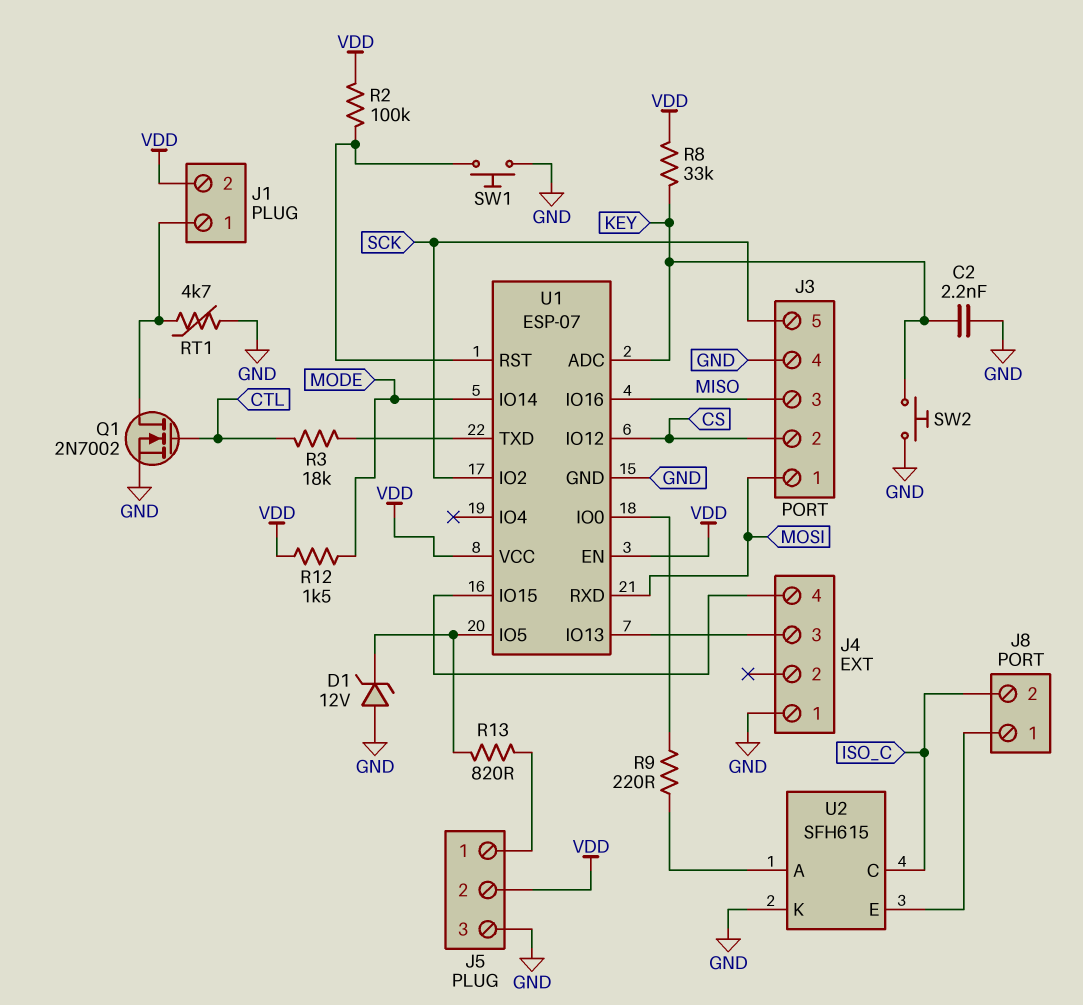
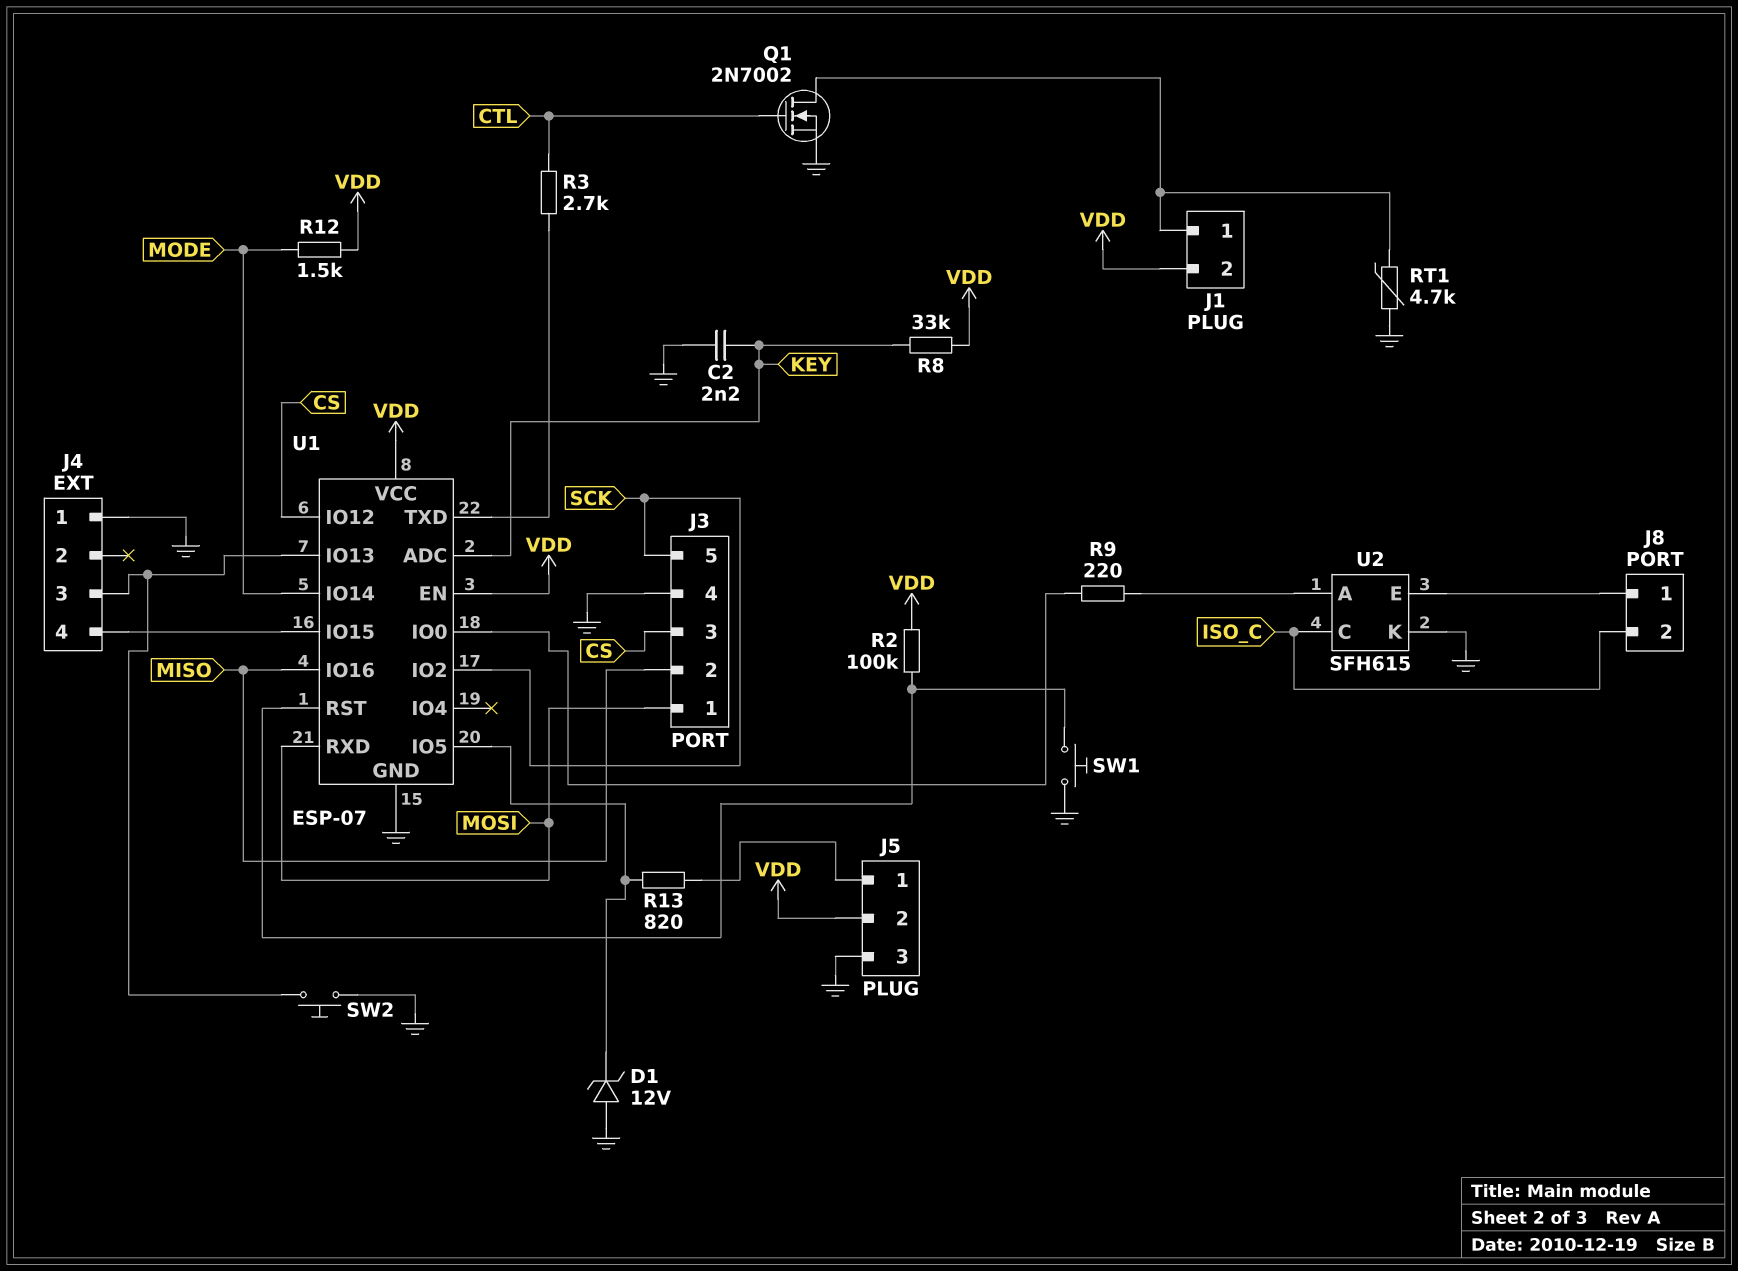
J3 pin 2: CS -> MISO
J3 pin 3: MISO -> CS
R3: 18k (CTL, U1/TXD) -> 2.7k (CTL, U1/TXD)
SW2: button (GND, KEY) -> button (GND, J4/3)

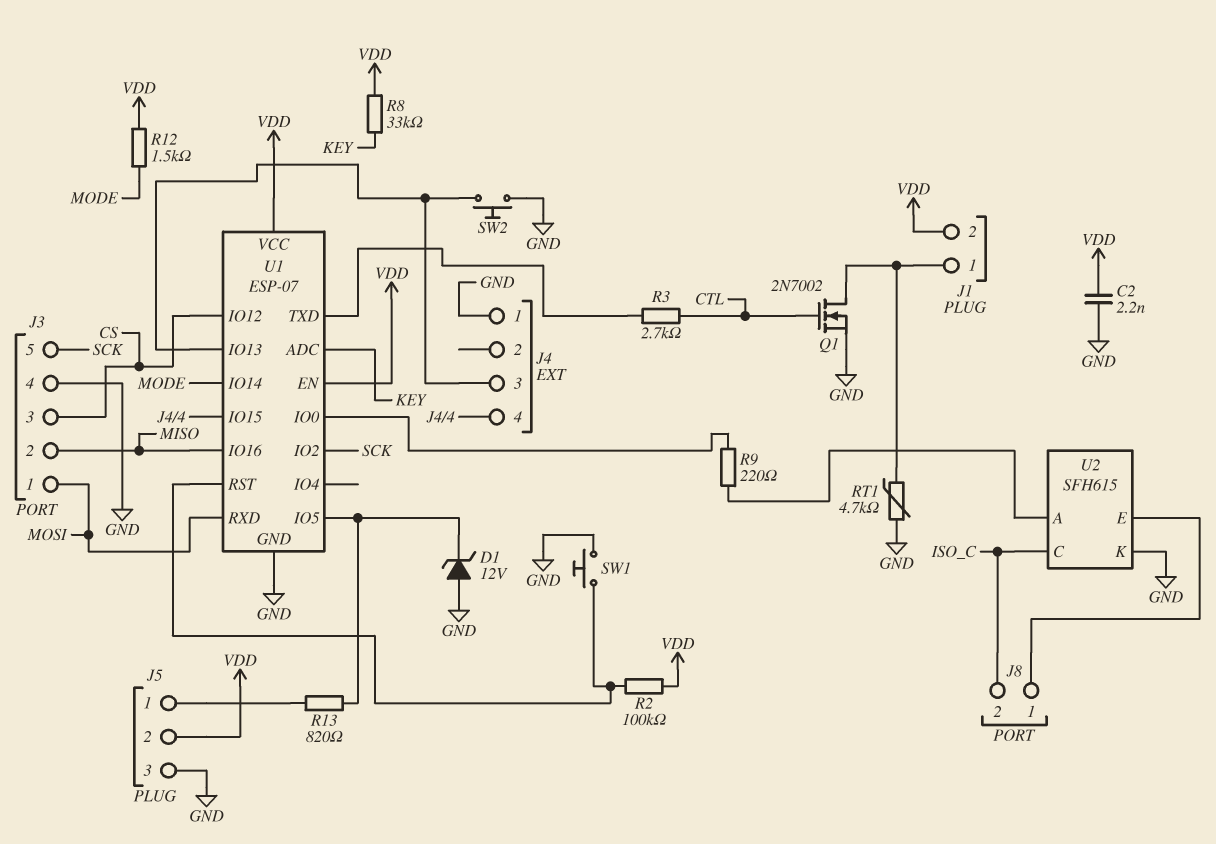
C2: 2.2nF (GND, KEY) -> 2.2nF (GND, VDD)

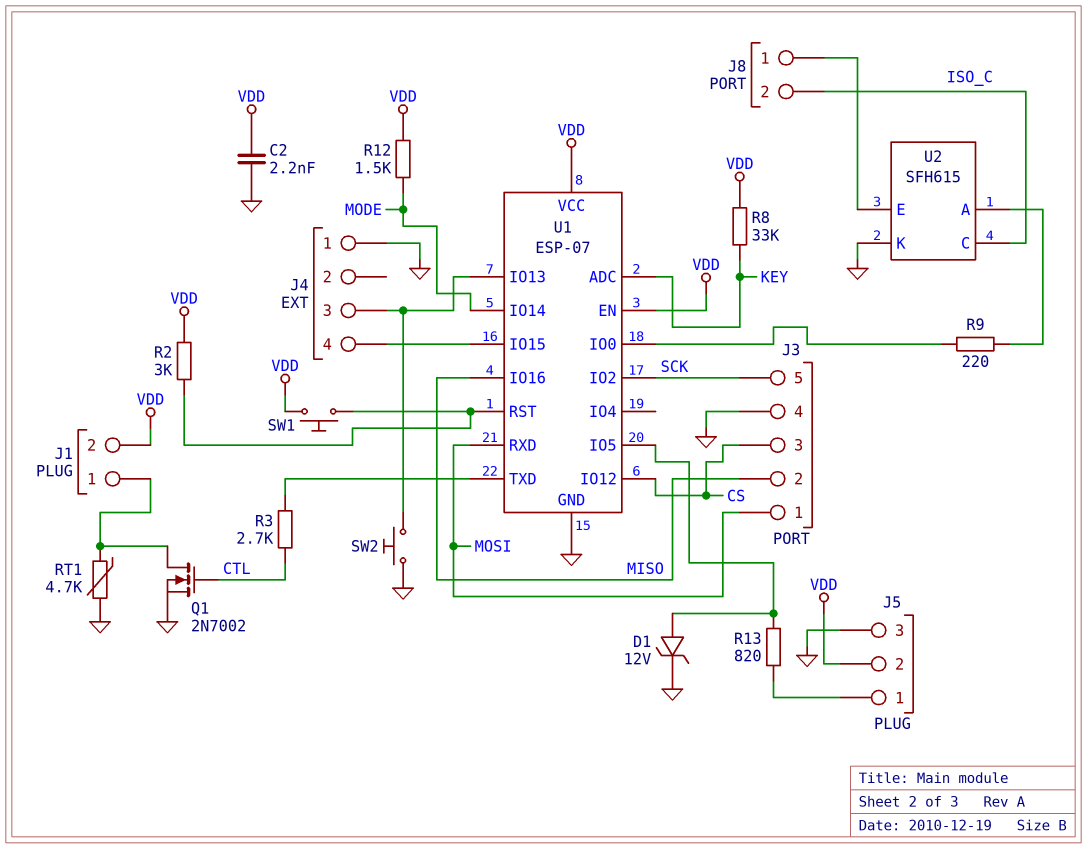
D1: zener 12V (A GND, K U1/IO5) -> zener 12V (A U1/IO5, K GND)
R2: 100k (U1/RST, VDD) -> 3k (U1/RST, VDD)
SW1: button (GND, U1/RST) -> button (U1/RST, VDD)

